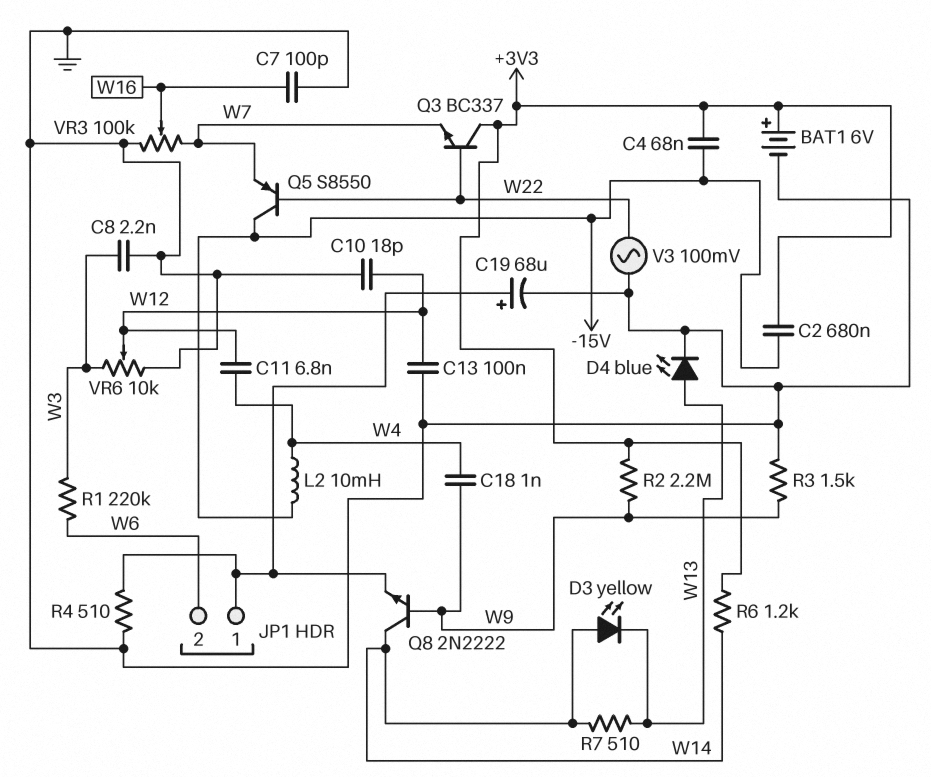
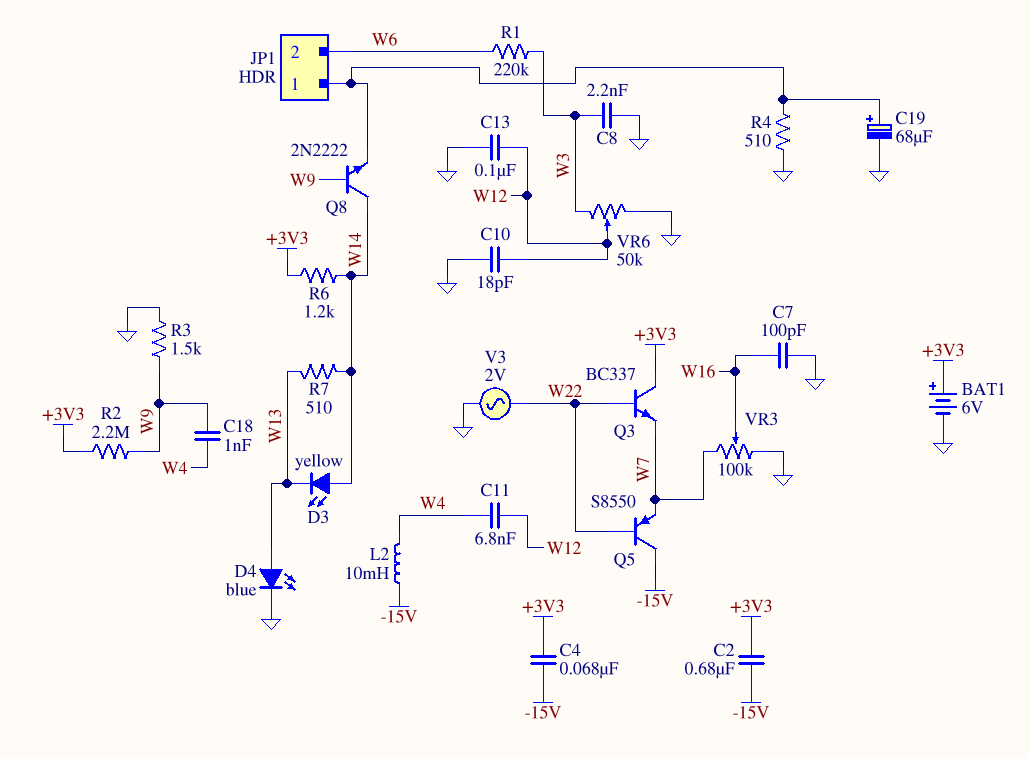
V3: AC 100mV (GND, W22) -> AC 2V (GND, W22)
VR6: 10k (GND, W3, wiper W12) -> 50k (GND, W3, wiper W12)

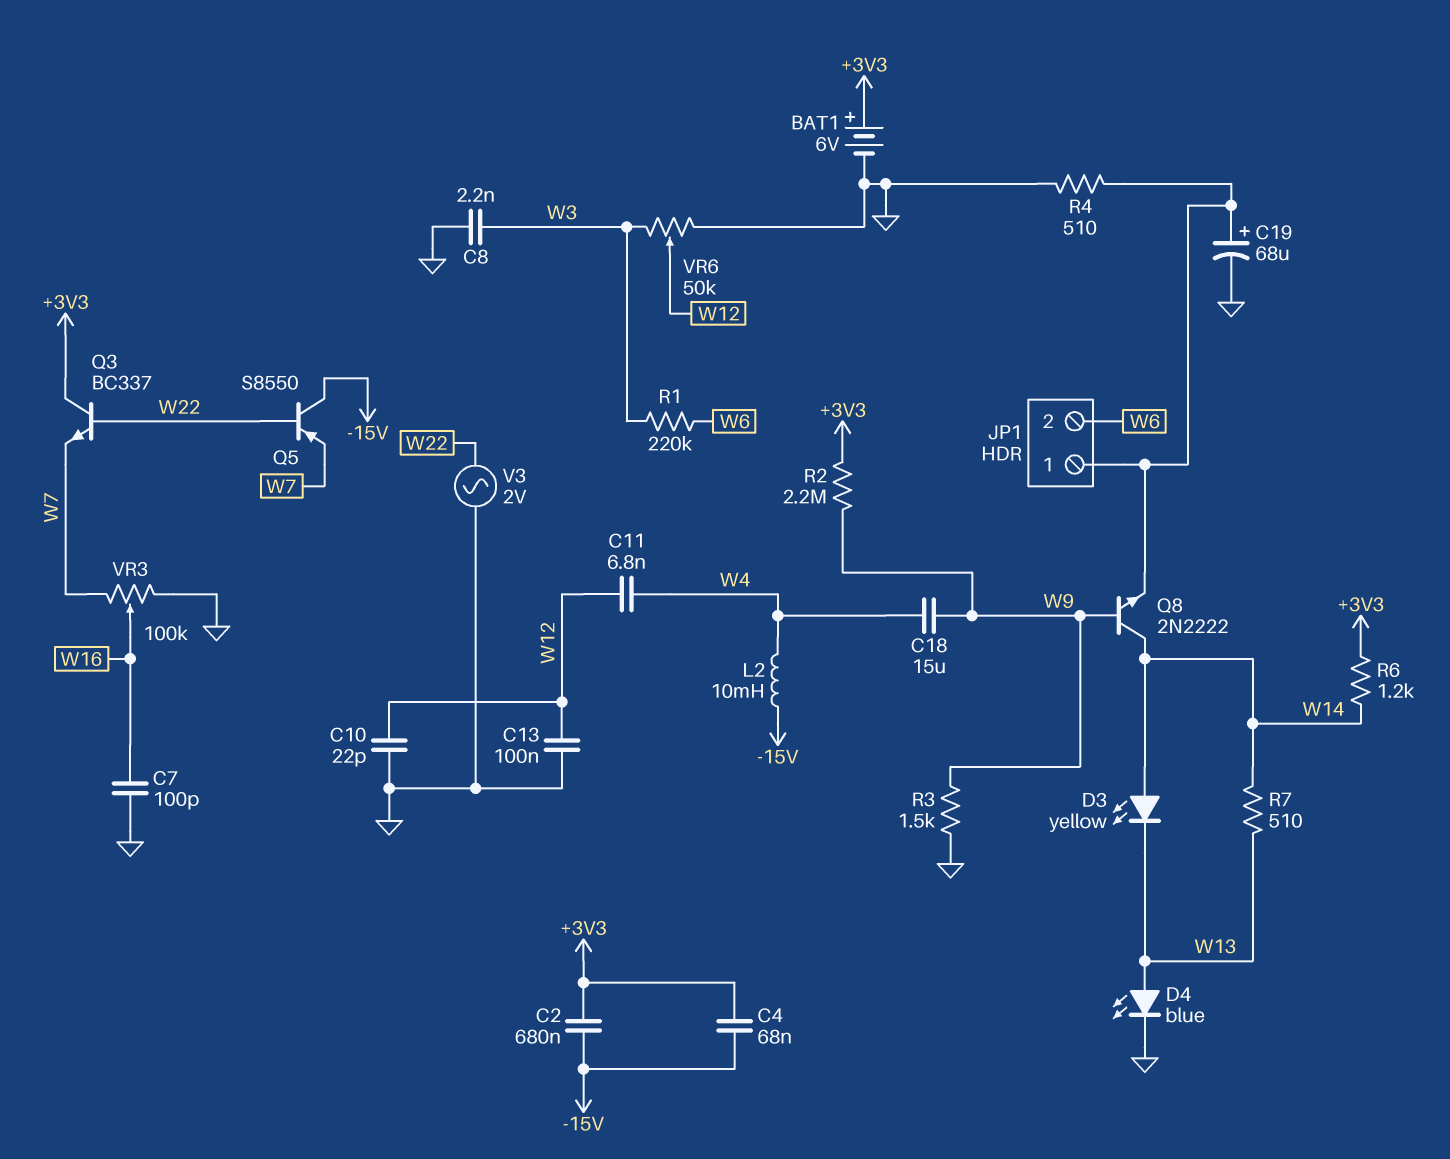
C10: 18pF (GND, W12) -> 22pF (GND, W12)
C18: 1nF (W4, W9) -> 15uF (W4, W9)

